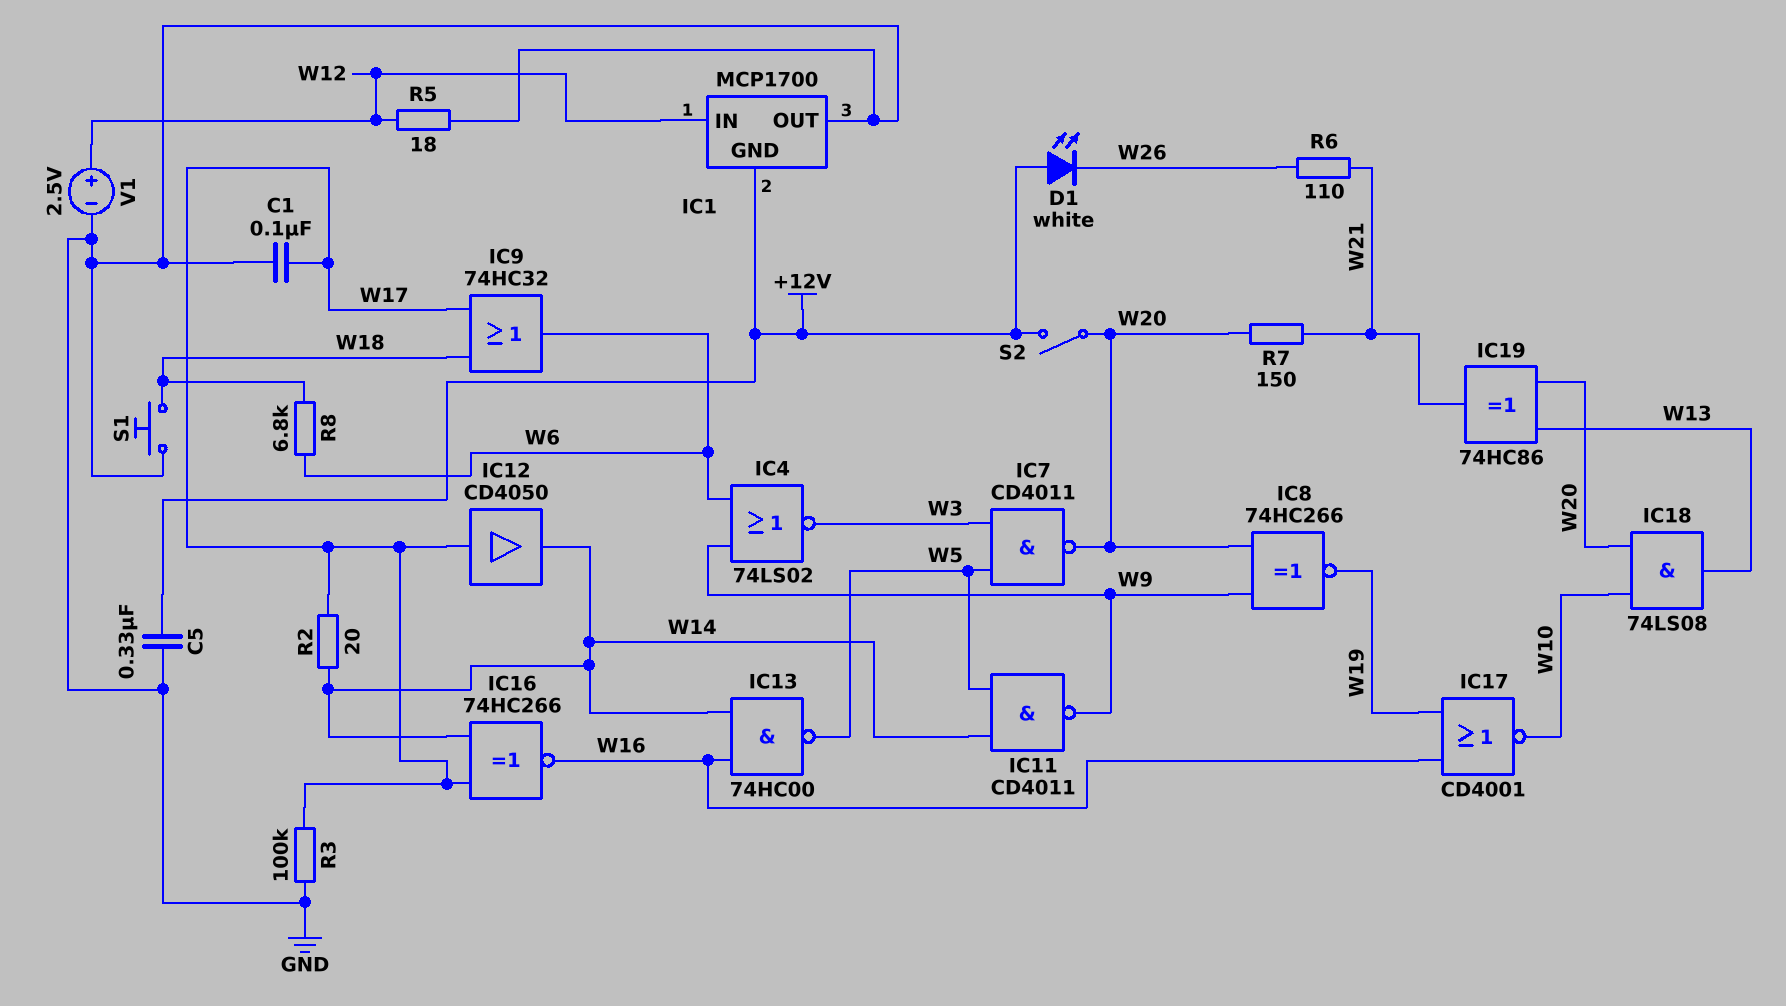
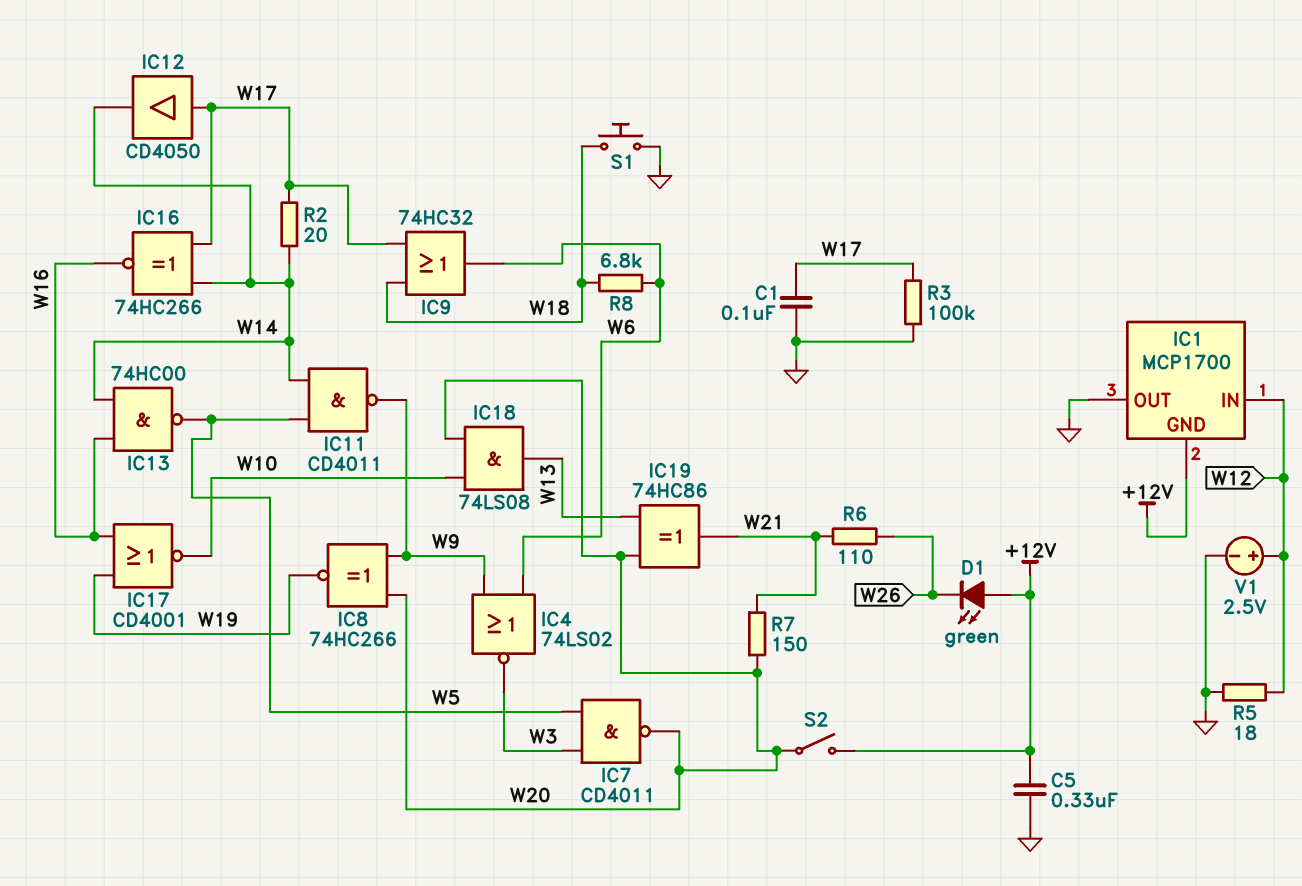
D1: LED white (A +12V, K W26) -> LED green (A +12V, K W26)

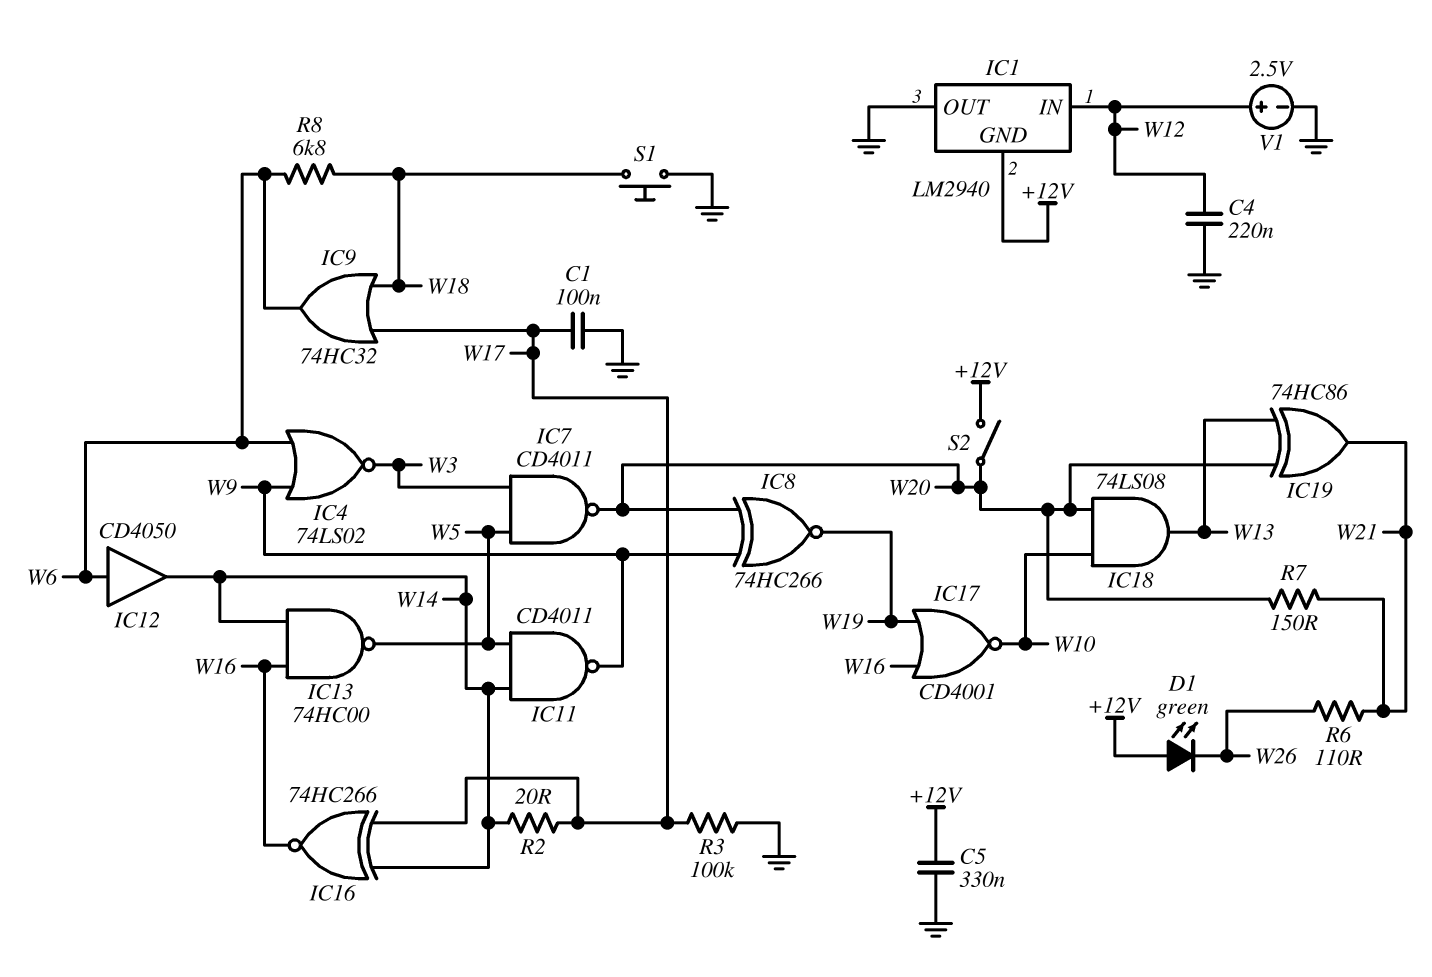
C4: none -> 220nF (GND, W12)
IC1: MCP1700 -> LM2940
IC12: buffer CD4050 (in W17, out W14) -> buffer CD4050 (in W6, out W14)
R5: 18 (GND, W12) -> none

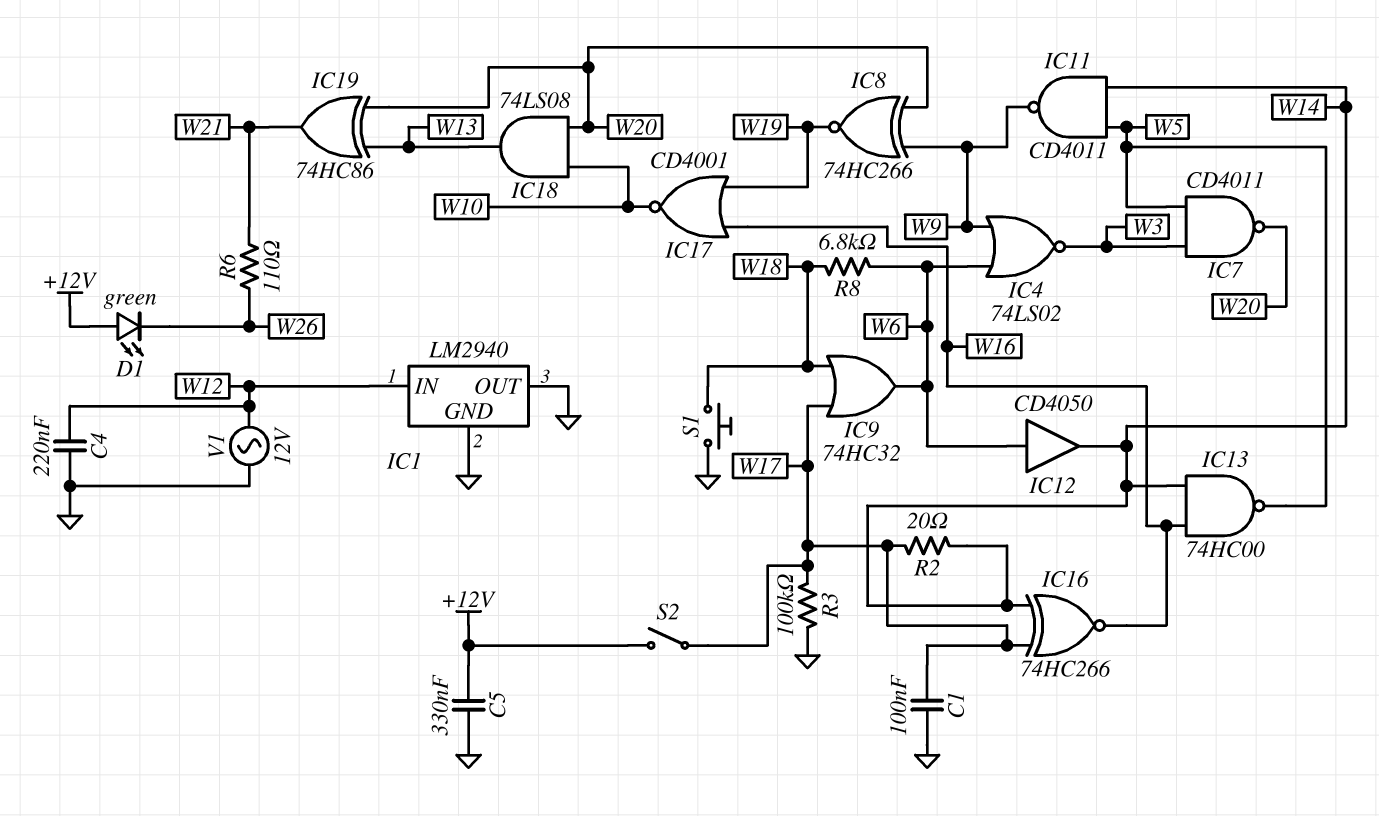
IC1 pin GND: +12V -> GND
R7: 150 (W20, W21) -> none
S2: switch (+12V, W20) -> switch (+12V, W17)
V1: 2.5V (plus W12, minus GND) -> AC 12V (GND, W12)

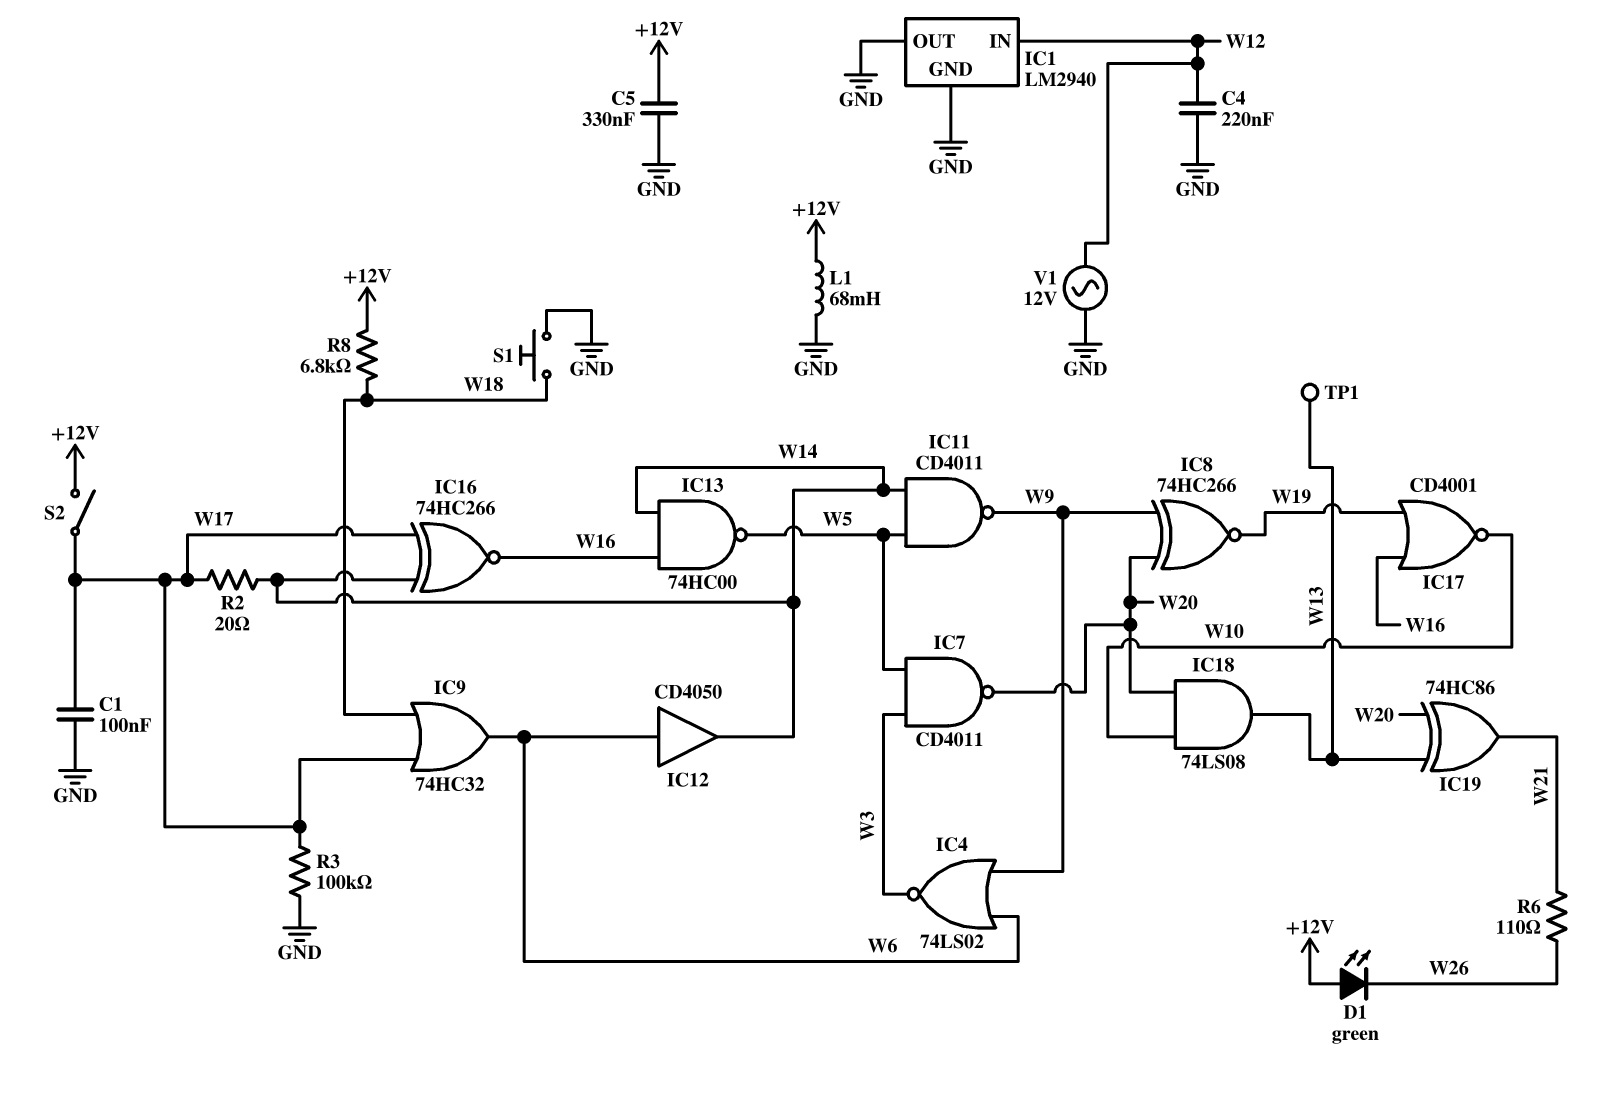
L1: none -> 68mH (+12V, GND)
R8: 6.8k (W6, W18) -> 6.8k (+12V, W18)
TP1: none -> test point (W13)

